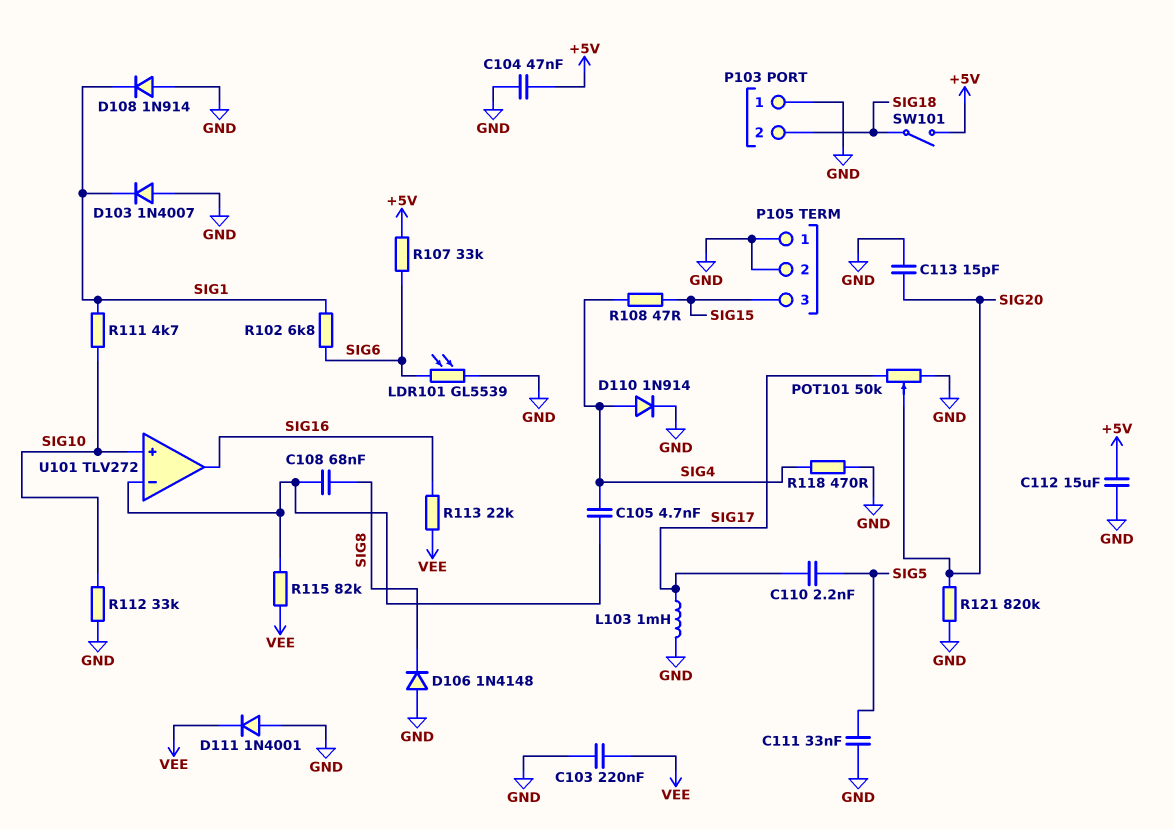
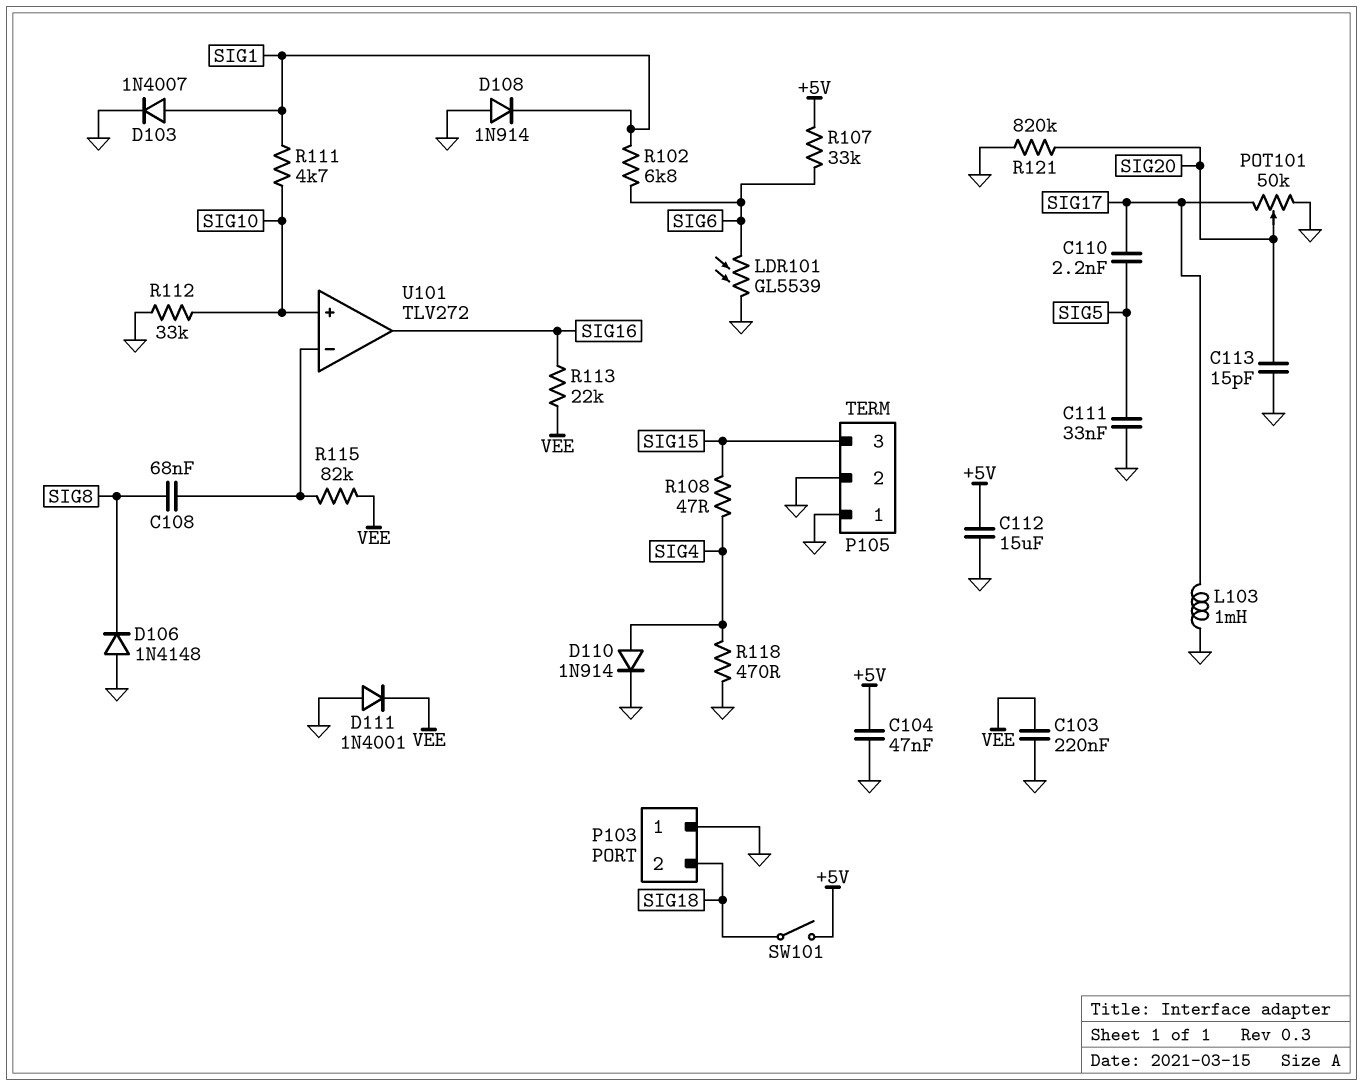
C105: 4.7nF (SIG4, U101/in-) -> none
D103: diode 1N4007 (A GND, K SIG1) -> diode 1N4007 (A SIG1, K GND)

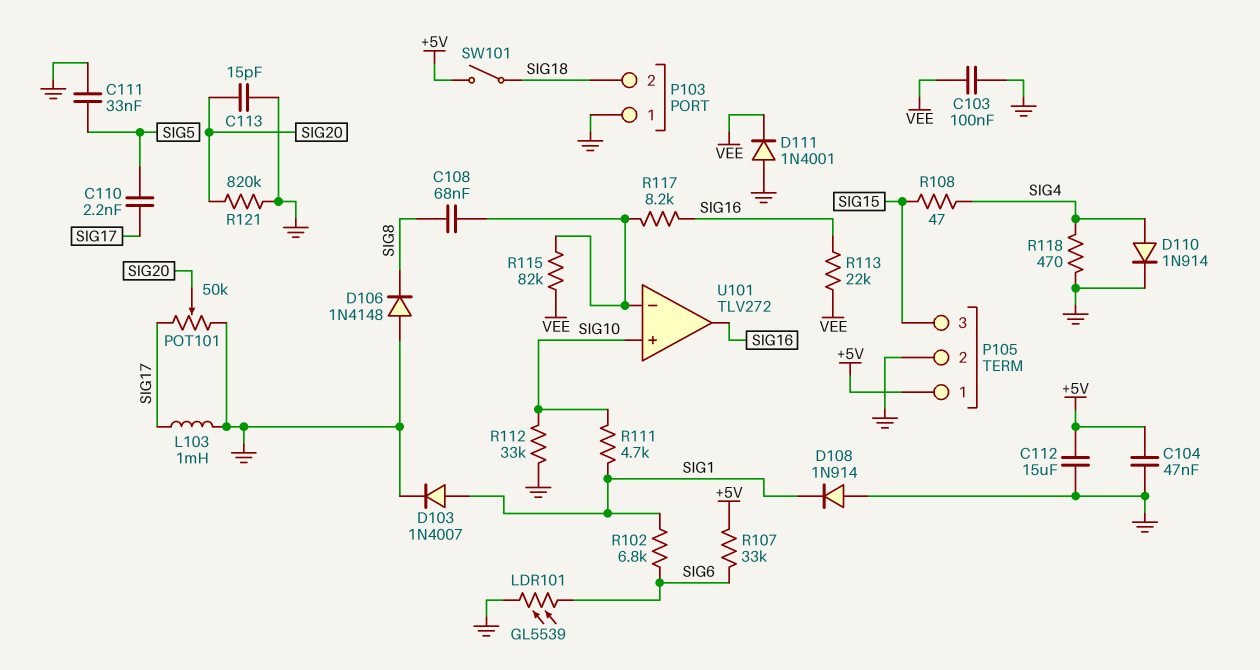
C103: 220nF (GND, VEE) -> 100nF (GND, VEE)
P105 pin 1: GND -> +5V
R117: none -> 8.2k (SIG16, U101/in-)

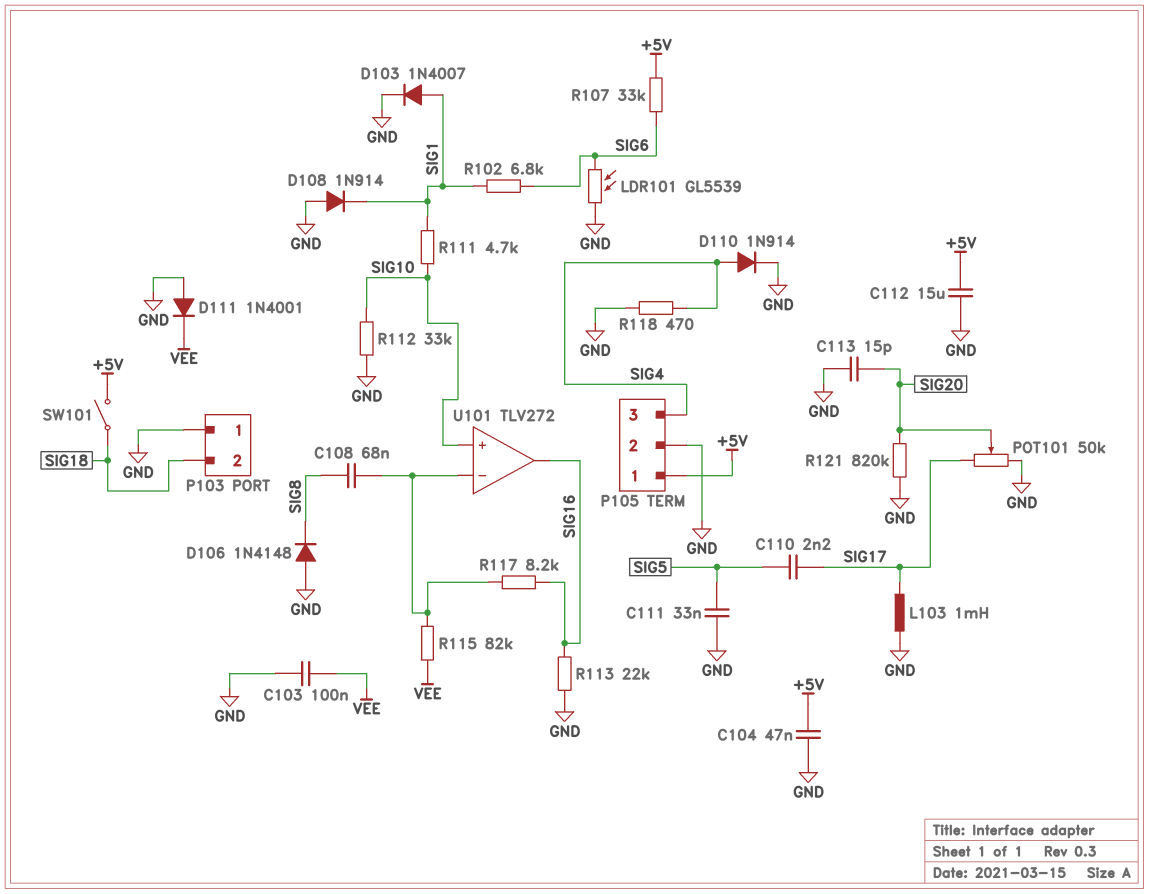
P105 pin 3: SIG15 -> SIG4
R108: 47 (SIG4, SIG15) -> none
R113: 22k (SIG16, VEE) -> 22k (GND, SIG16)

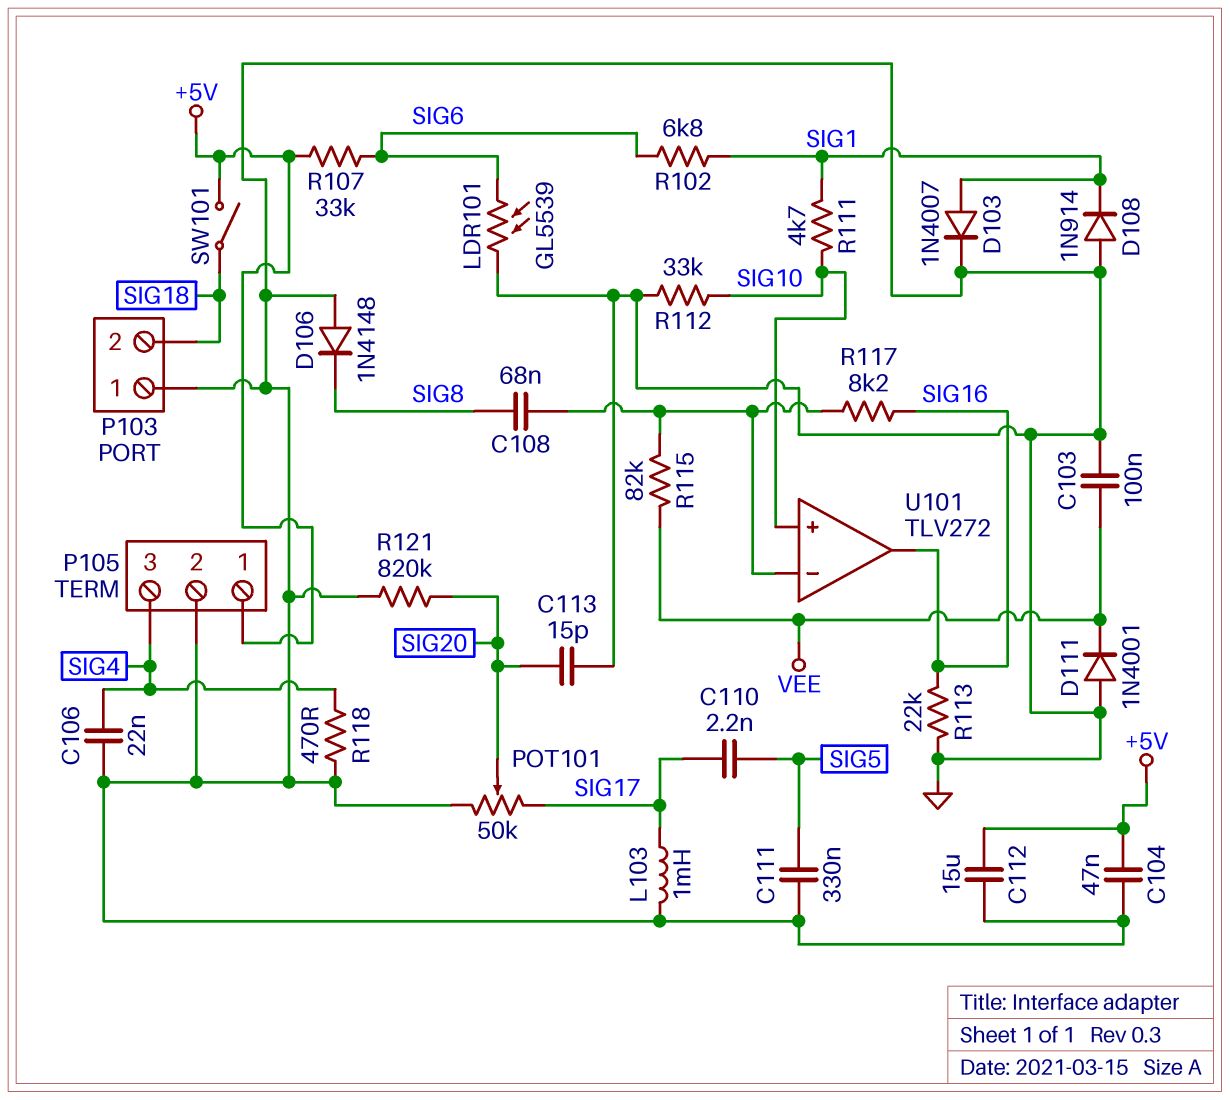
C106: none -> 22nF (GND, SIG4)
C111: 33nF (GND, SIG5) -> 330nF (GND, SIG5)
D110: diode 1N914 (A SIG4, K GND) -> none

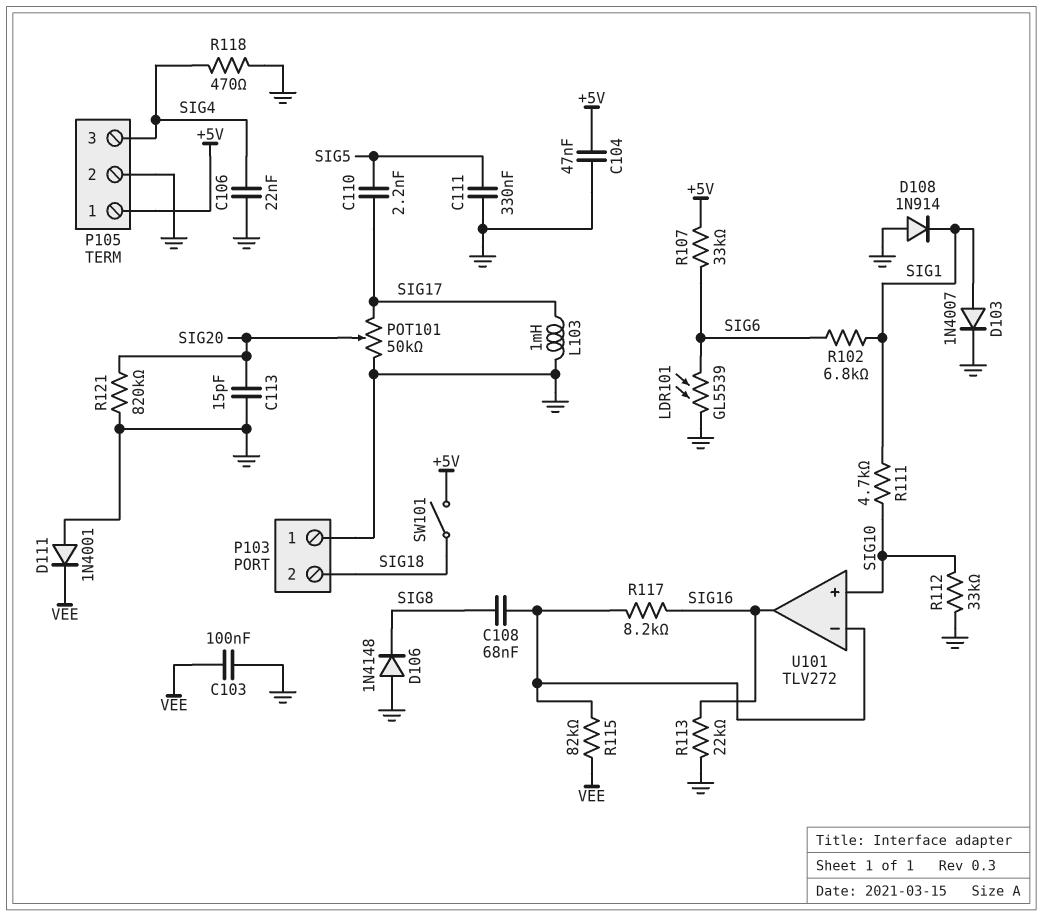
C112: 15uF (+5V, GND) -> none

